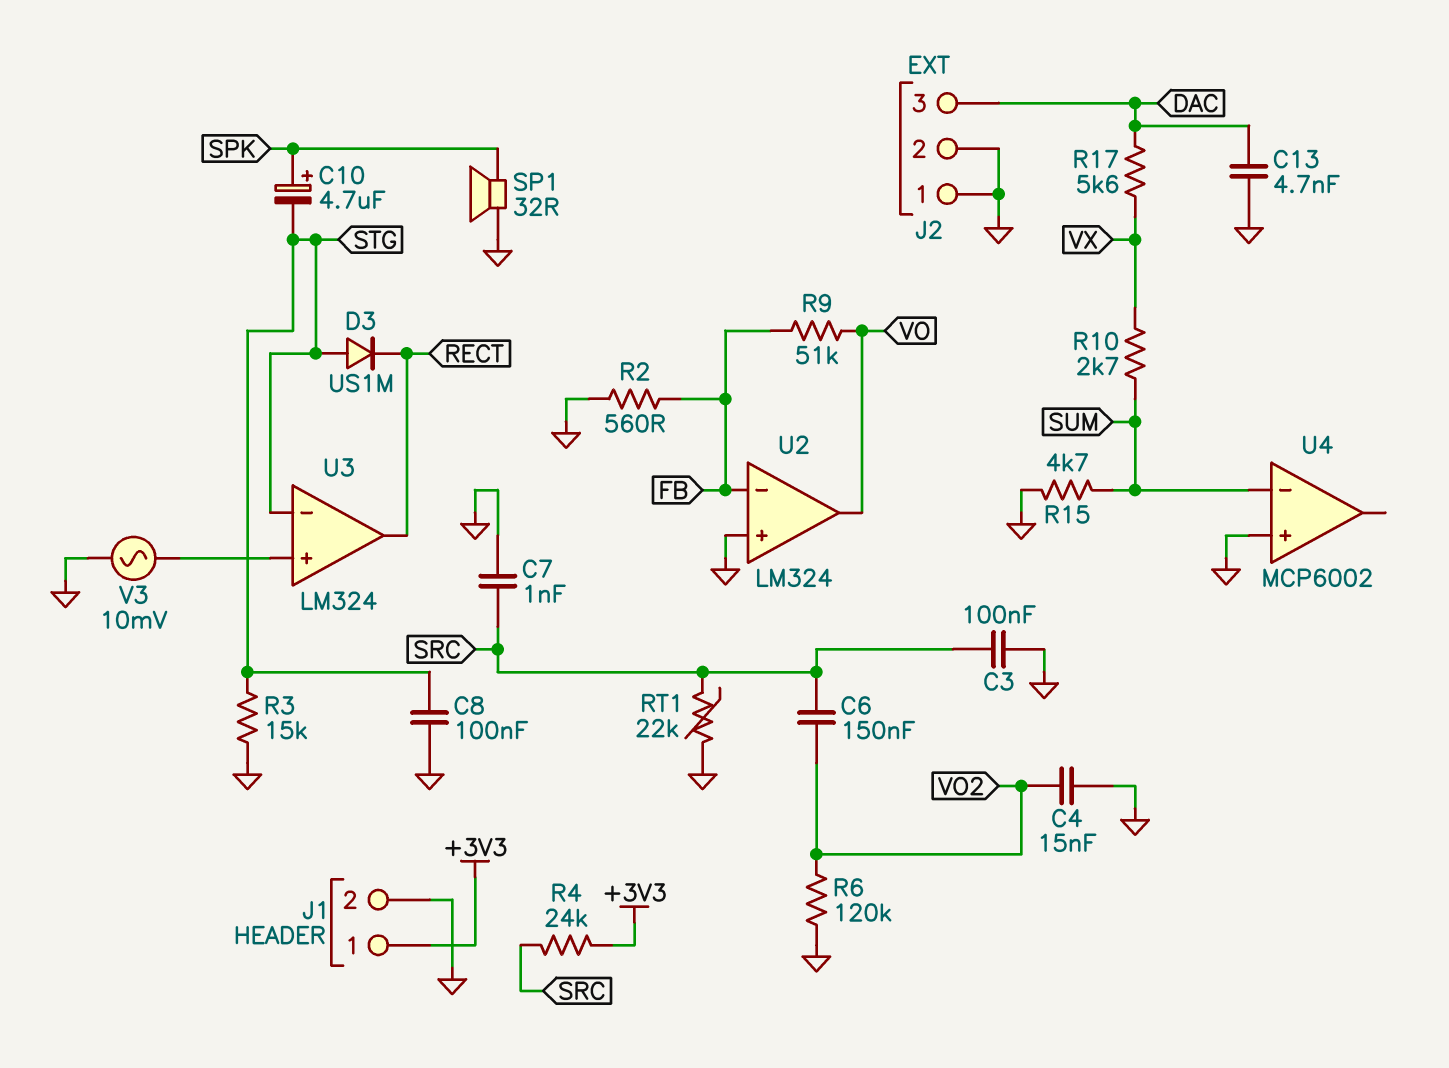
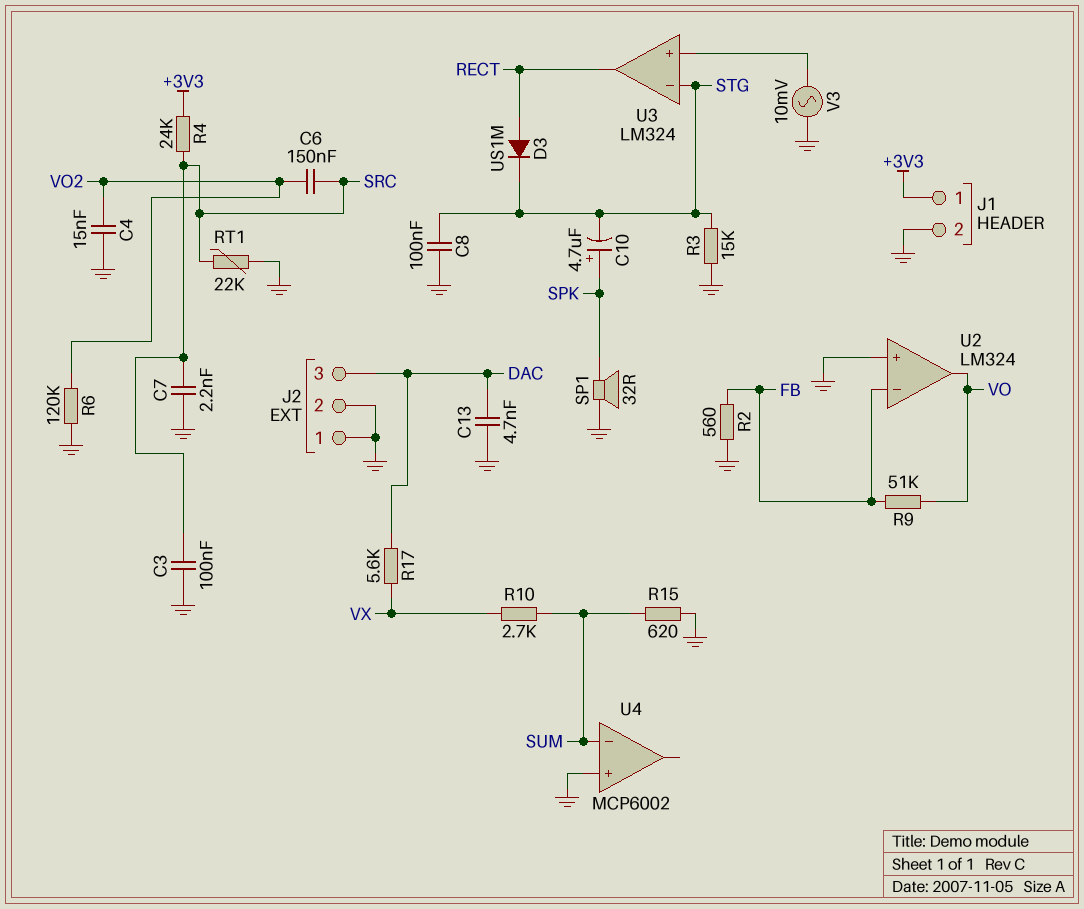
C7: 1nF (GND, SRC) -> 2.2nF (GND, SRC)
D3: diode US1M (A STG, K RECT) -> diode US1M (A RECT, K STG)
R15: 4.7k (GND, SUM) -> 620 (GND, SUM)

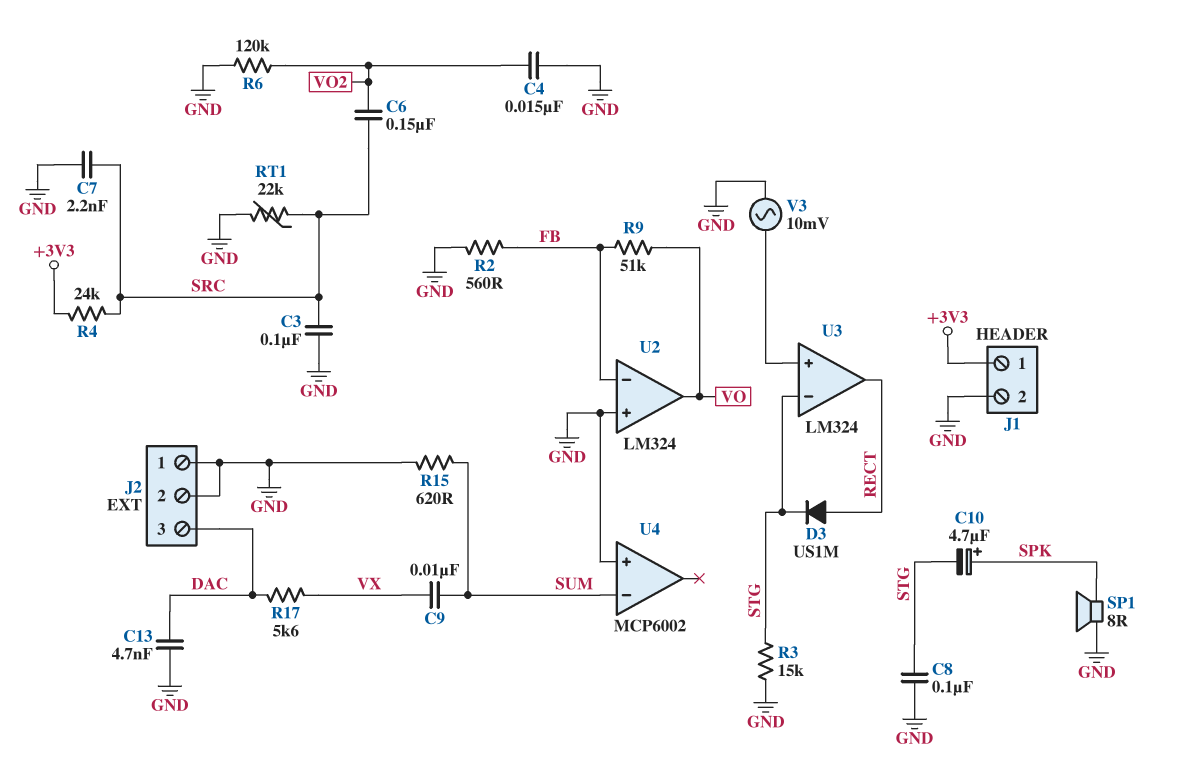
C9: none -> 10nF (SUM, VX)
R10: 2.7k (SUM, VX) -> none
SP1: speaker 32R (GND, SPK) -> speaker 8R (GND, SPK)

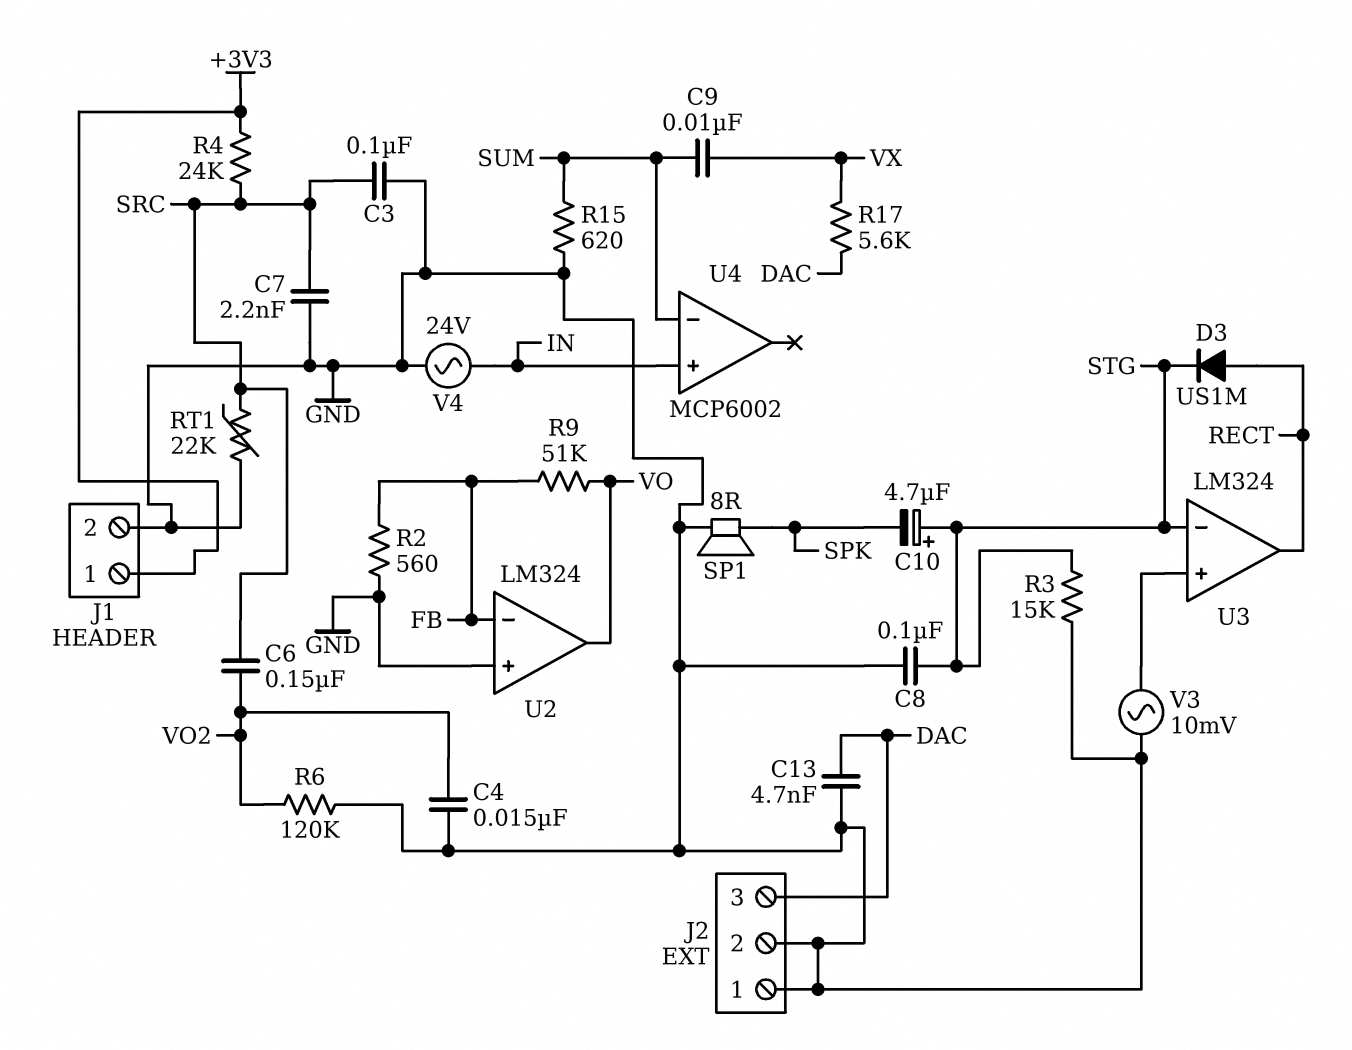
C10: 4.7uF (plus SPK, minus STG) -> 4.7uF (plus STG, minus SPK)
U4 pin in+: GND -> IN
V4: none -> AC 24V (GND, IN)

